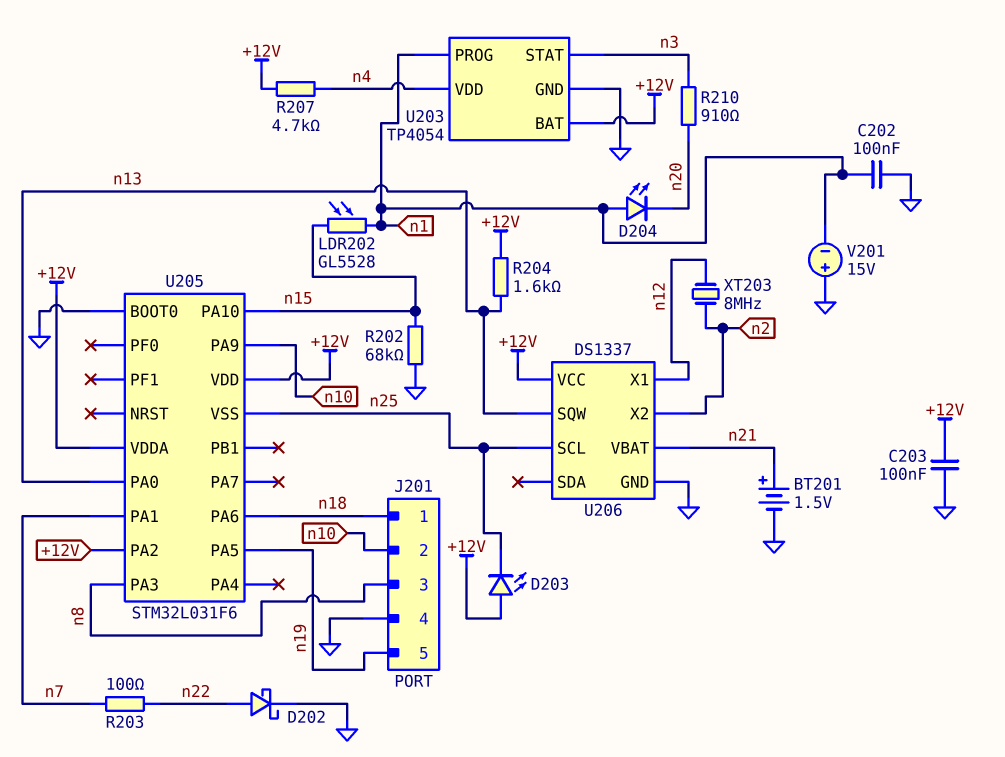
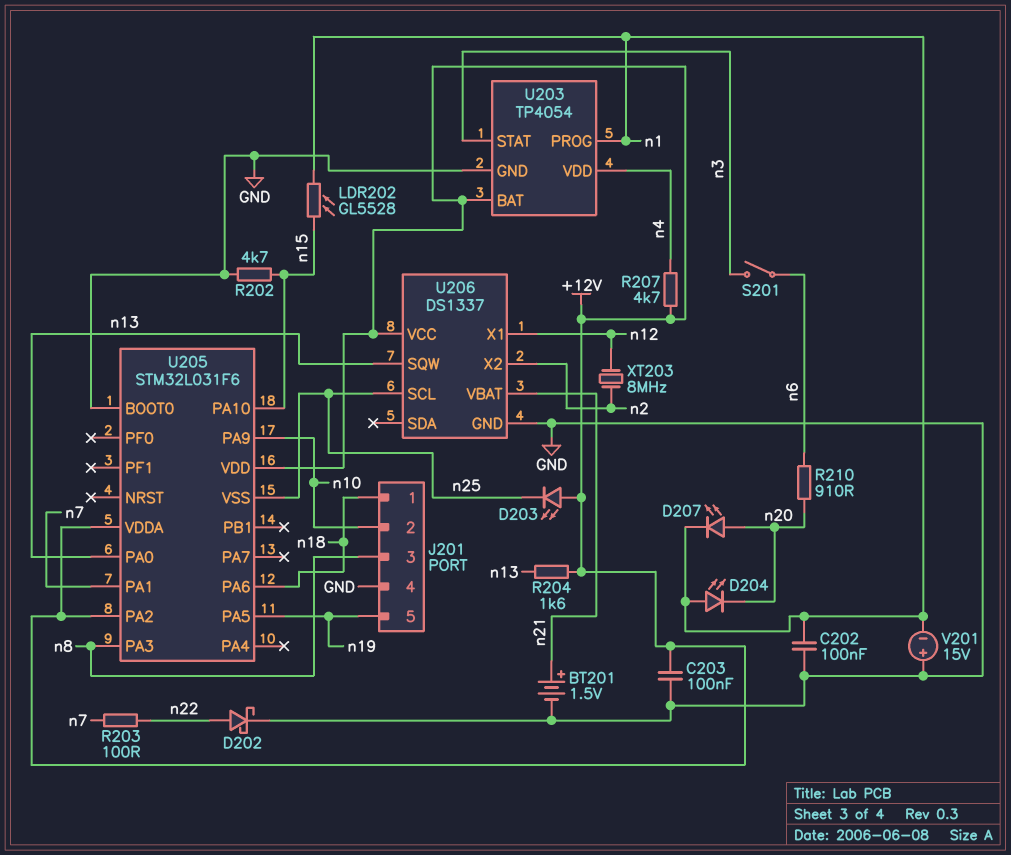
D207: none -> LED (A n20, K n1)
R202: 68k (GND, n15) -> 4.7k (GND, n15)
R210: 910 (n3, n20) -> 910 (n6, n20)
S201: none -> switch (n3, n6)

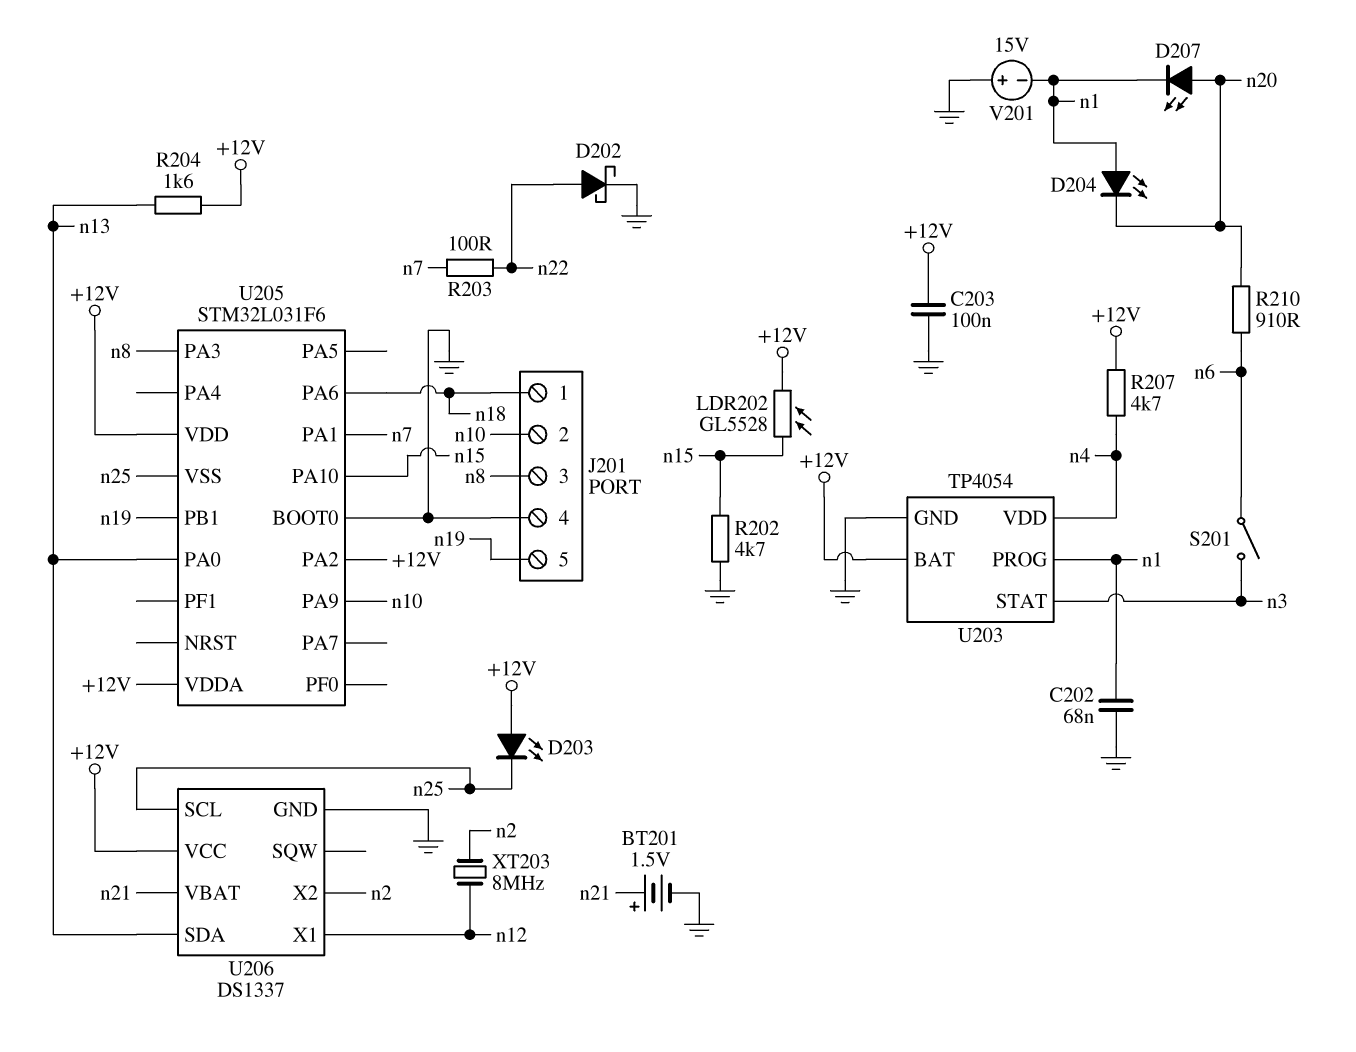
C202: 100nF (GND, n1) -> 68nF (GND, n1)
LDR202: GL5528 (n1, n15) -> GL5528 (+12V, n15)
U205 pin PA5: n19 -> none
U205 pin PB1: none -> n19
U206 pin SDA: none -> n13
U206 pin SQW: n13 -> none

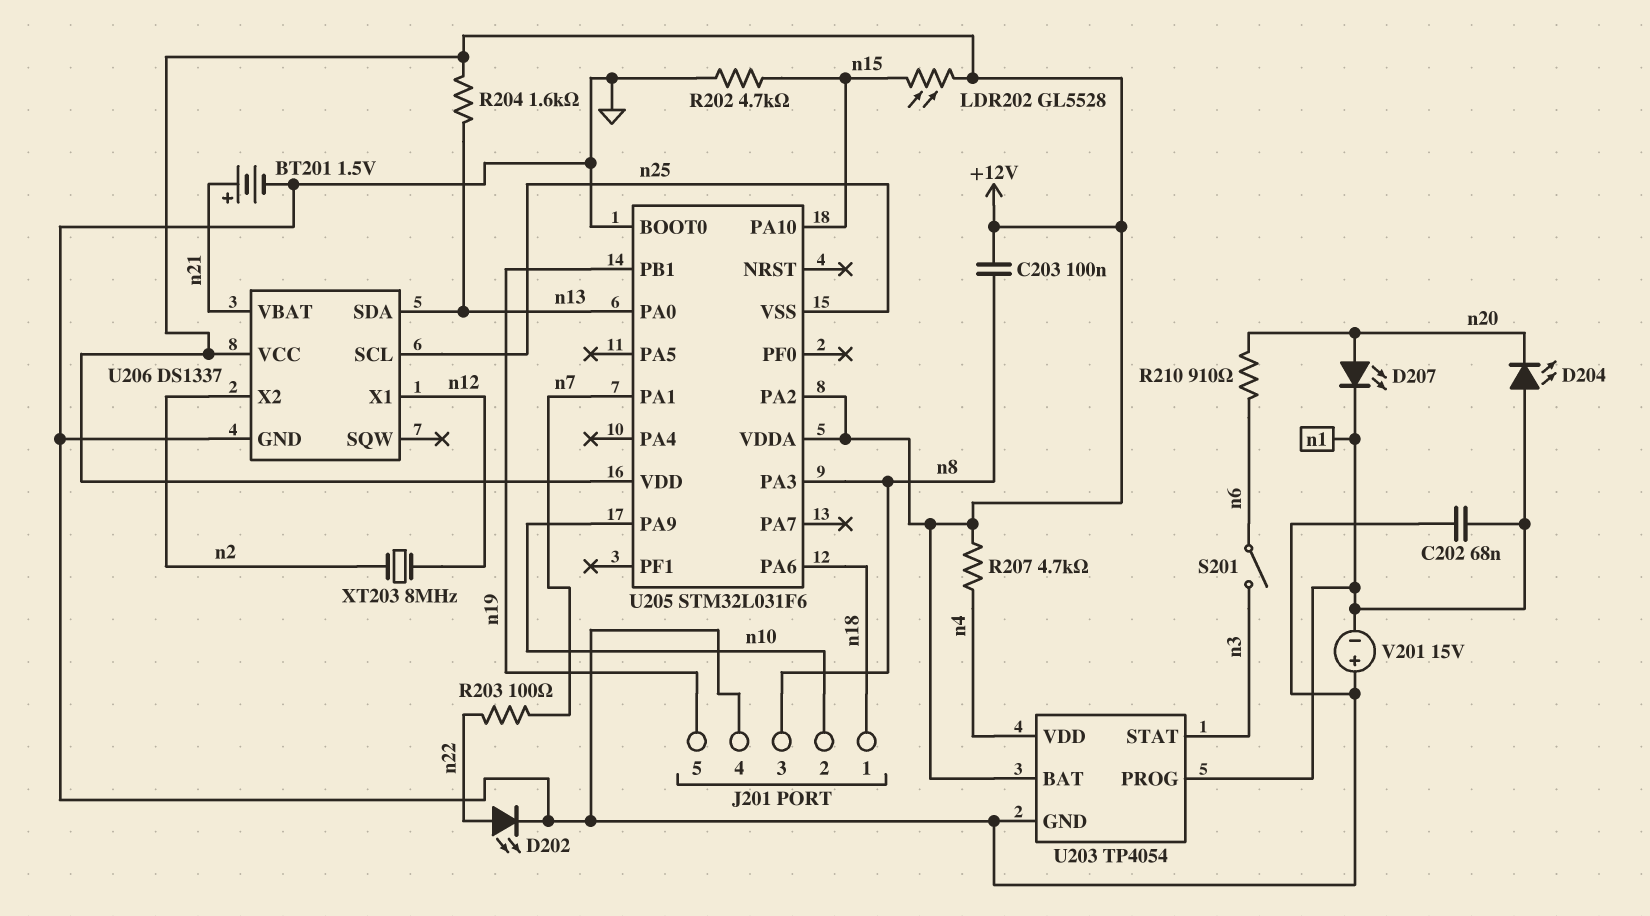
C203: 100nF (+12V, GND) -> 100nF (+12V, n8)
D202: schottky (A n22, K GND) -> LED (A n22, K GND)
D203: LED (A +12V, K n25) -> none

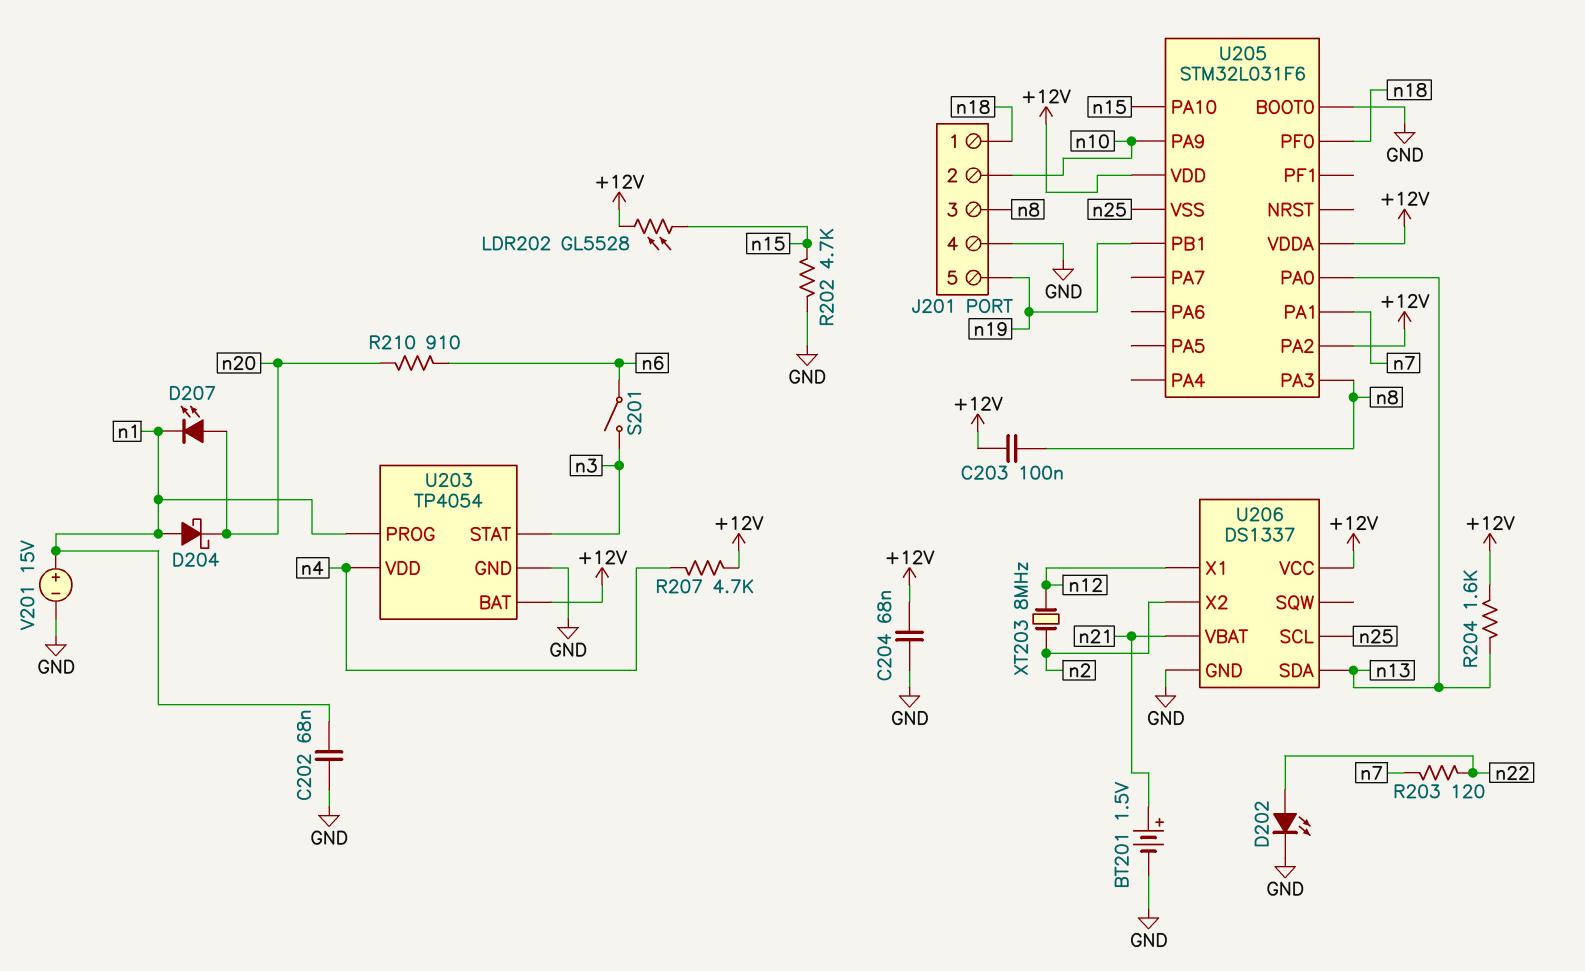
C204: none -> 68nF (+12V, GND)
D204: LED (A n1, K n20) -> schottky (A n1, K n20)
R203: 100 (n7, n22) -> 120 (n7, n22)
U205 pin PA6: n18 -> none
U205 pin PF0: none -> n18
V201: 15V (plus GND, minus n1) -> 15V (plus n1, minus GND)

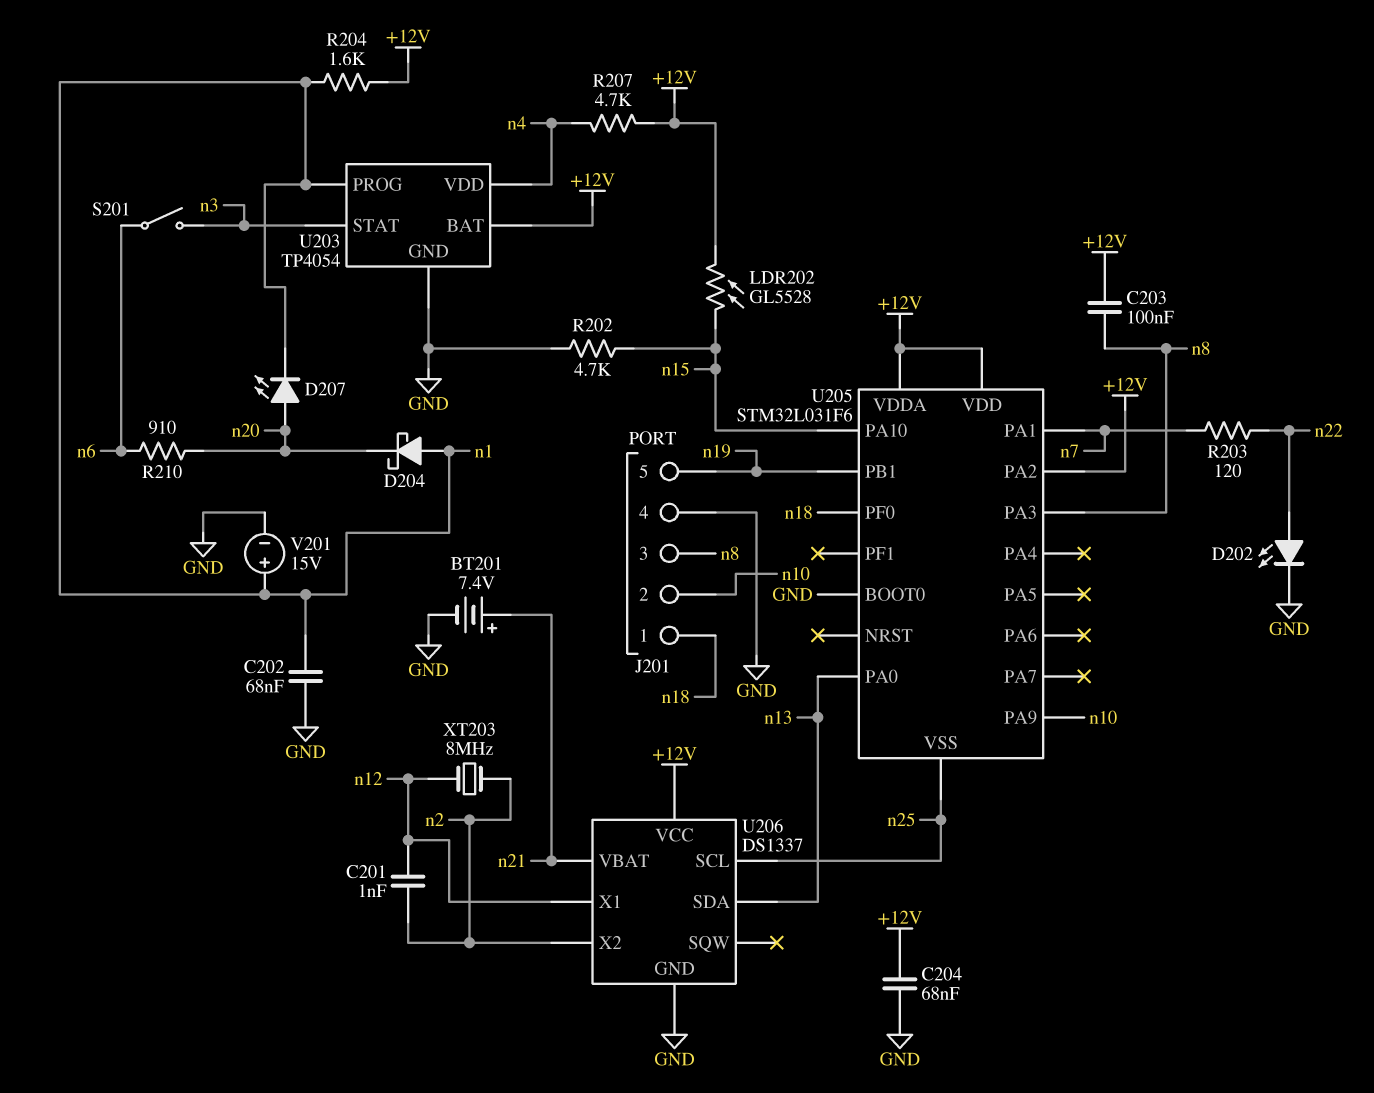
BT201: 1.5V (plus n21, minus GND) -> 7.4V (plus n21, minus GND)
C201: none -> 1nF (n2, n12)
R204: 1.6k (+12V, n13) -> 1.6k (+12V, n1)

